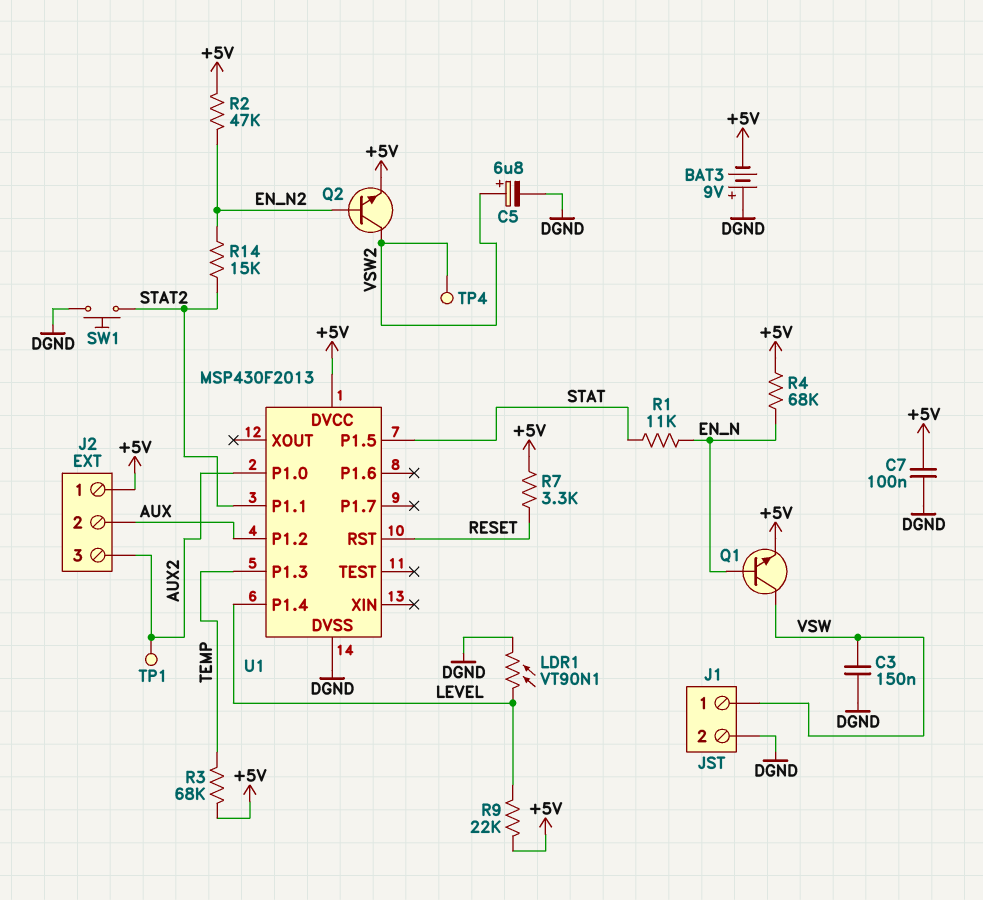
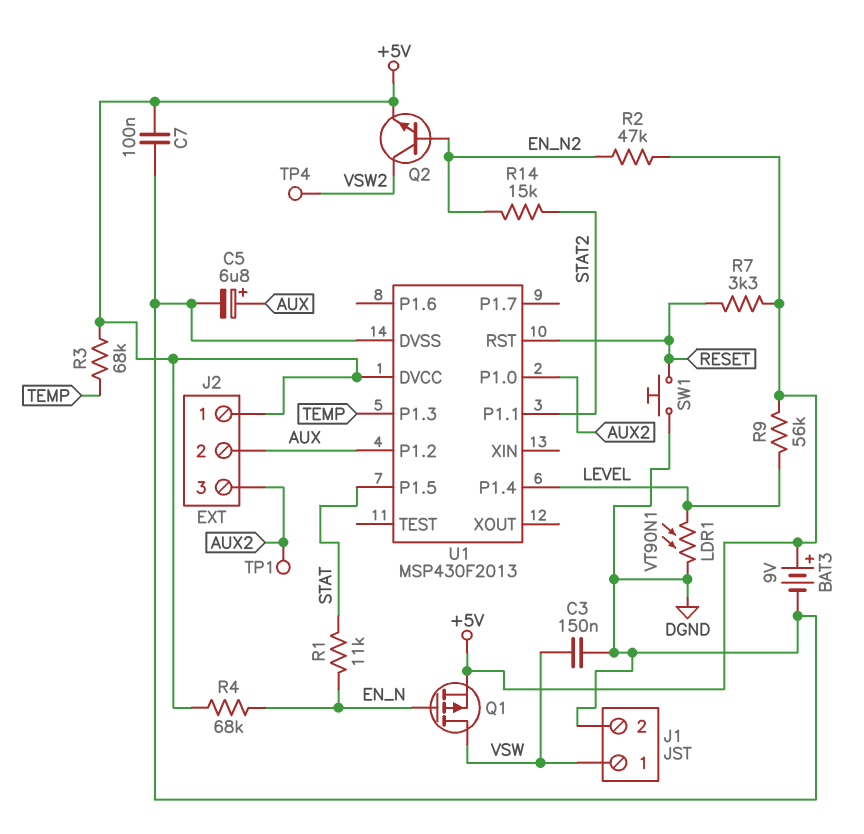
BAT3: 9V (plus DGND, minus +5V) -> 9V (plus +5V, minus DGND)
C5: 6.8uF (plus VSW2, minus DGND) -> 6.8uF (plus AUX, minus DGND)
Q1: NPN (B EN_N, C VSW, E +5V) -> PMOS (G EN_N, D VSW, S +5V)
R9: 22k (+5V, LEVEL) -> 56k (+5V, LEVEL)
SW1: button (DGND, STAT2) -> button (DGND, RESET)

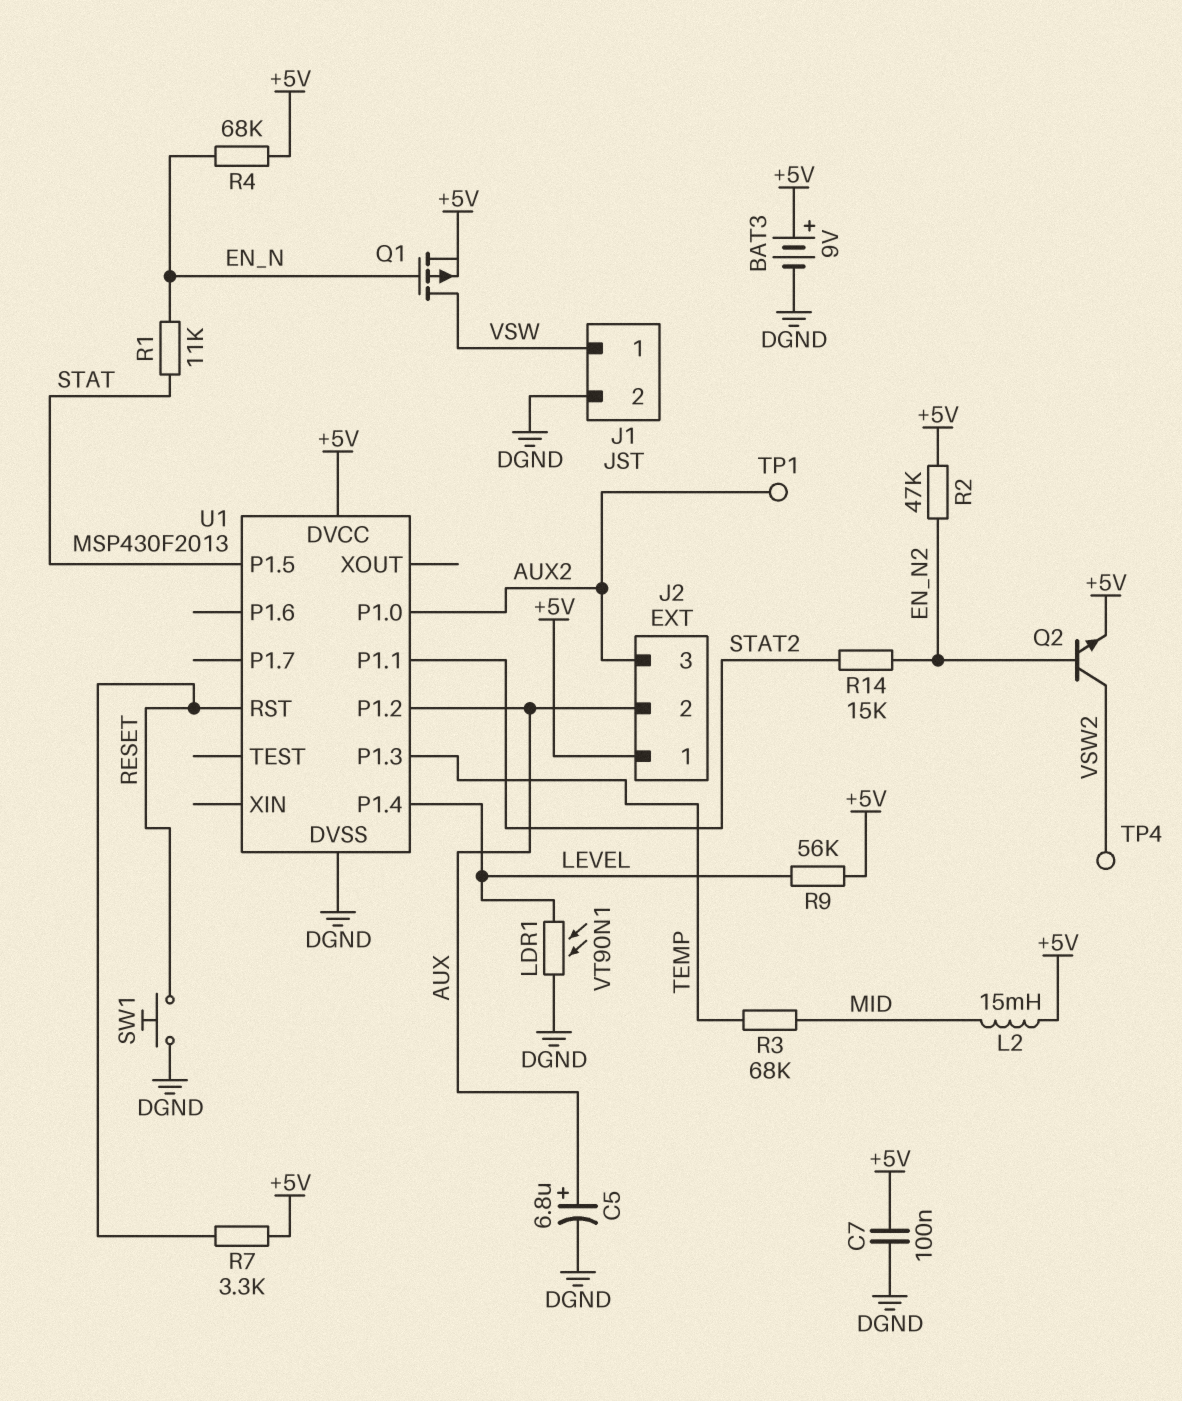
C3: 150nF (DGND, VSW) -> none
L2: none -> 15mH (+5V, MID)
R3: 68k (+5V, TEMP) -> 68k (MID, TEMP)

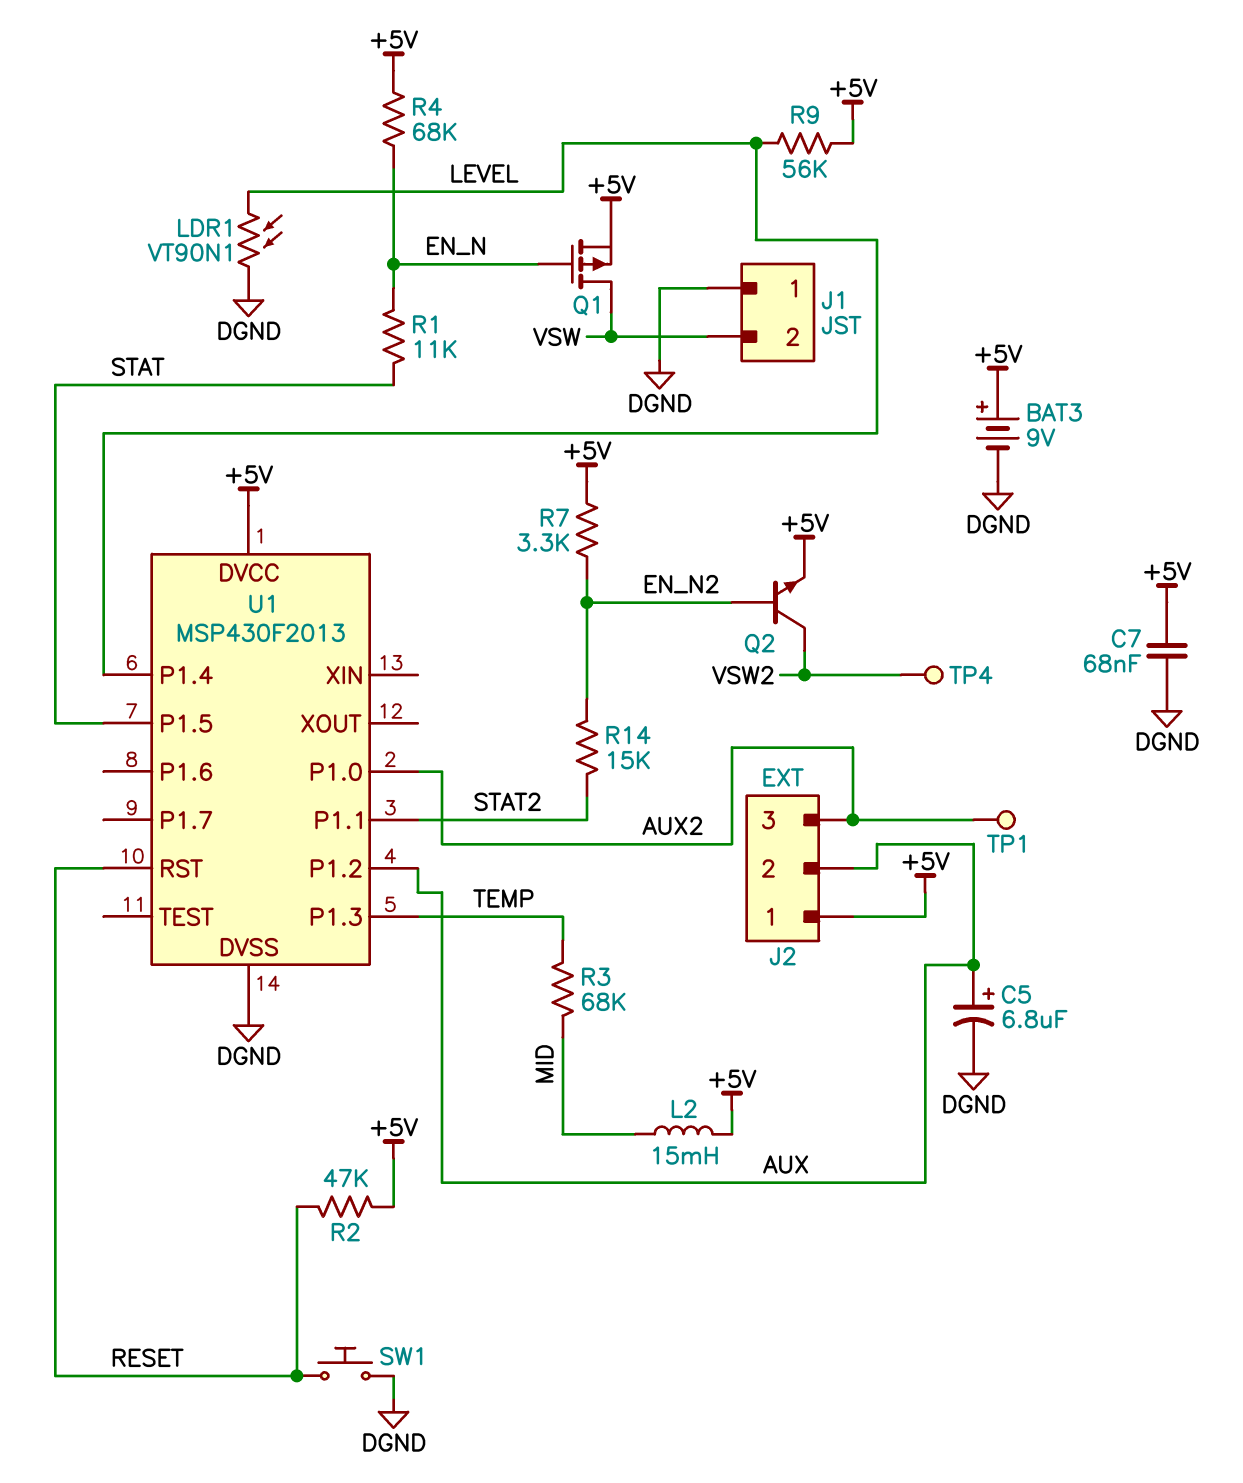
C7: 100nF (+5V, DGND) -> 68nF (+5V, DGND)
J1 pin 1: VSW -> DGND
J1 pin 2: DGND -> VSW
R2: 47k (+5V, EN_N2) -> 47k (+5V, RESET)
R7: 3.3k (+5V, RESET) -> 3.3k (+5V, EN_N2)

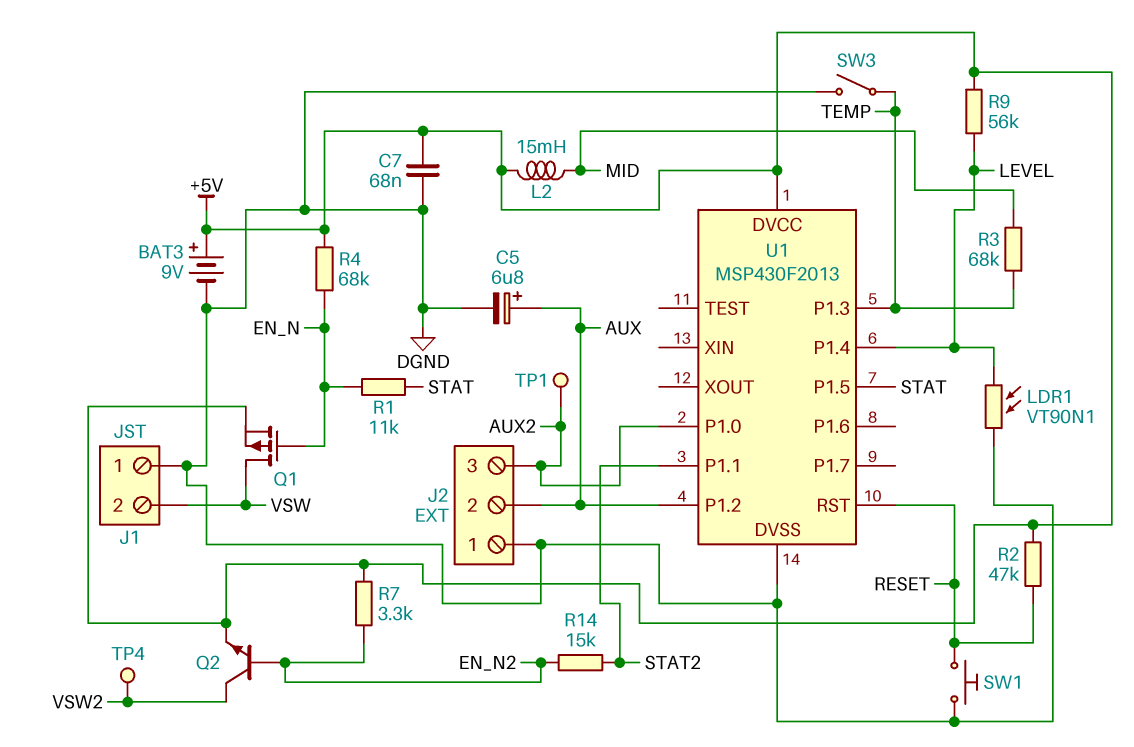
J2 pin 1: +5V -> DGND
SW3: none -> switch (DGND, TEMP)

